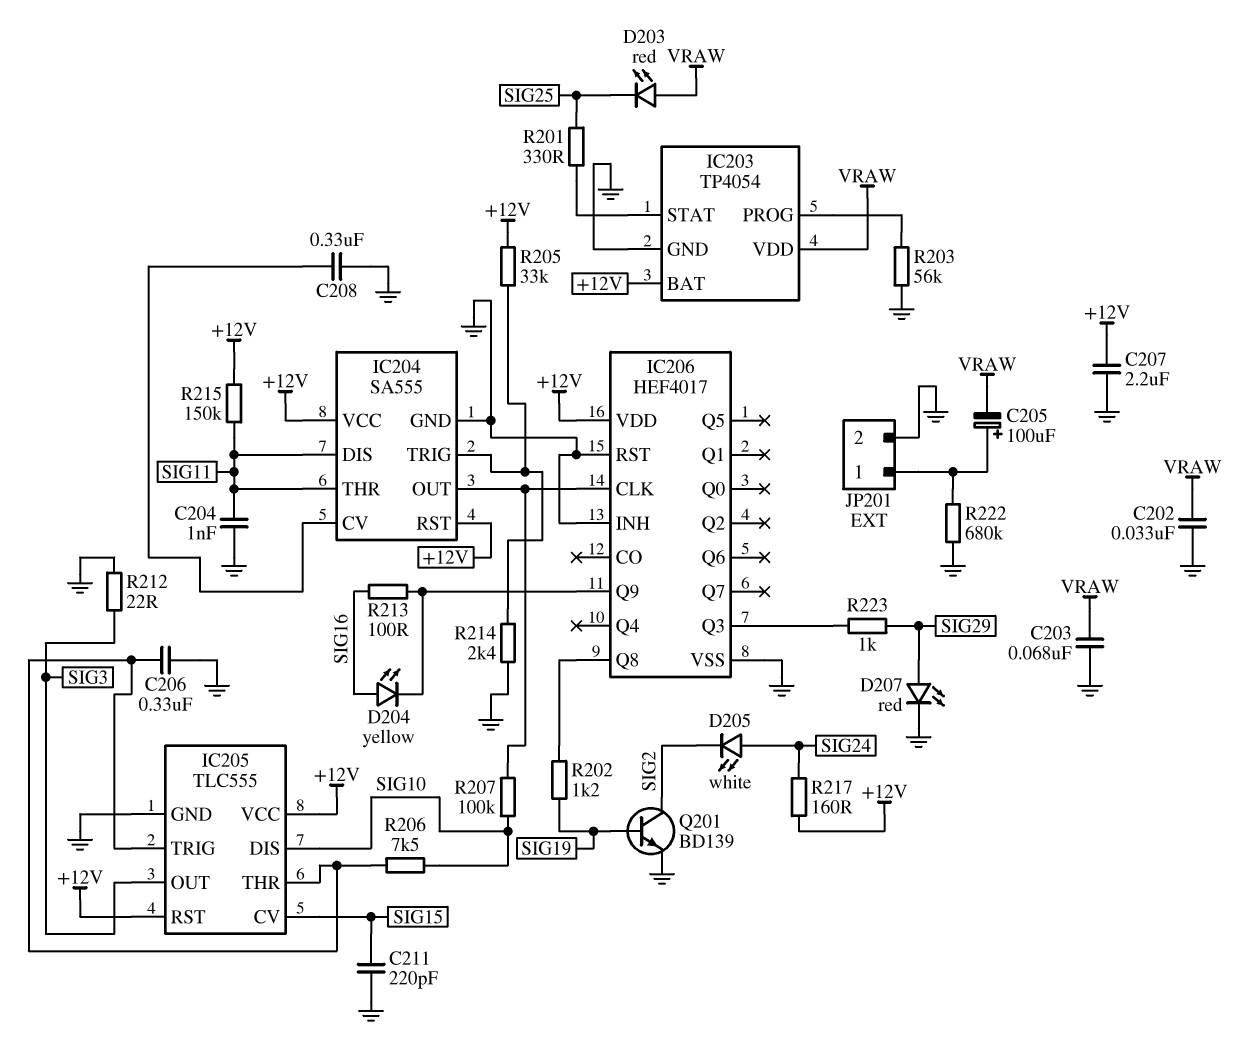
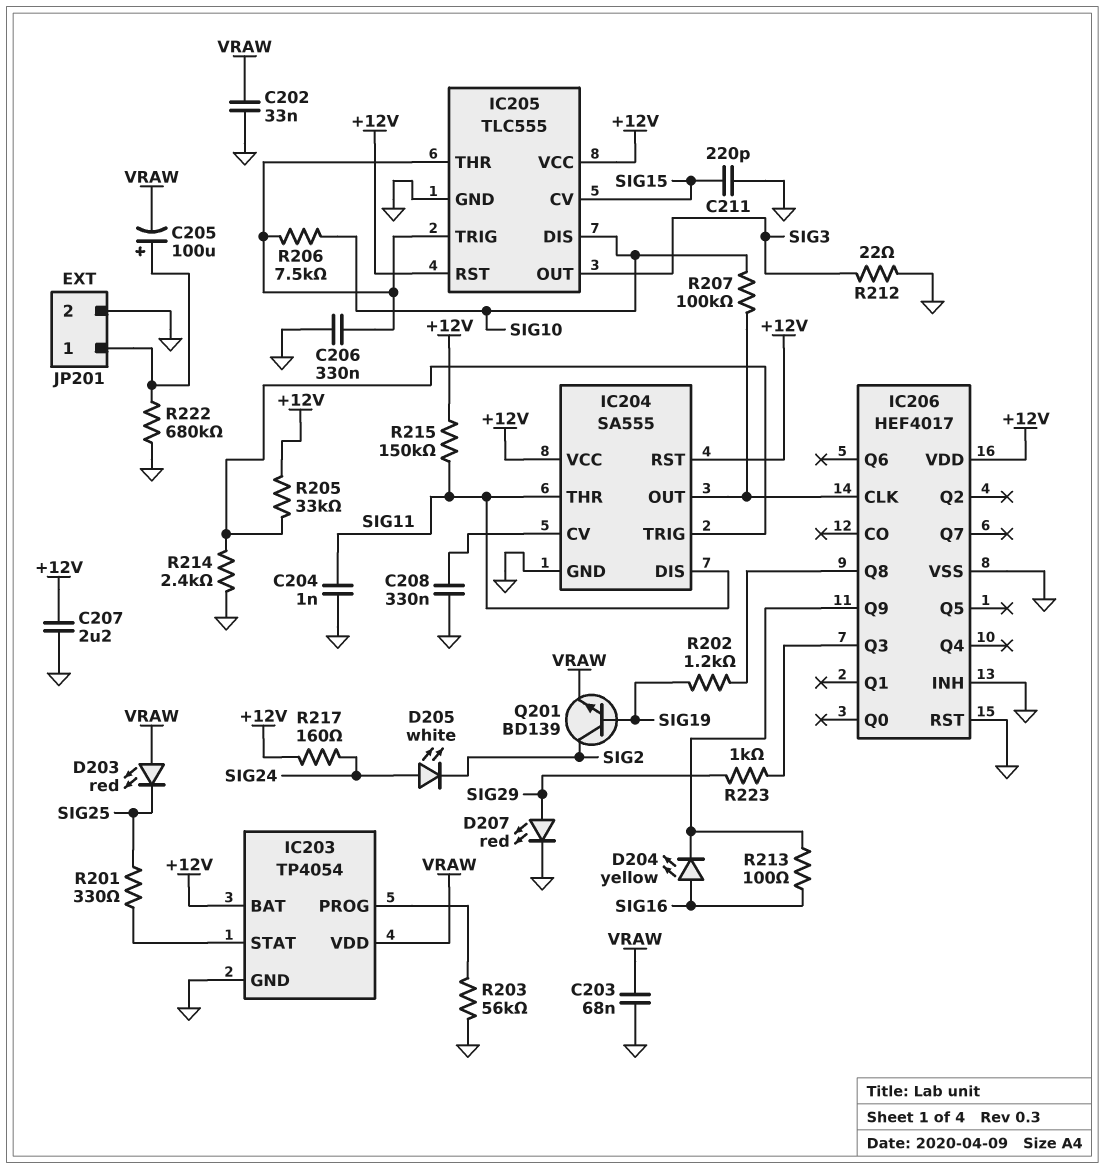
Q201: NPN BD139 (B SIG19, C SIG2, E GND) -> NPN BD139 (B SIG19, C SIG2, E VRAW)

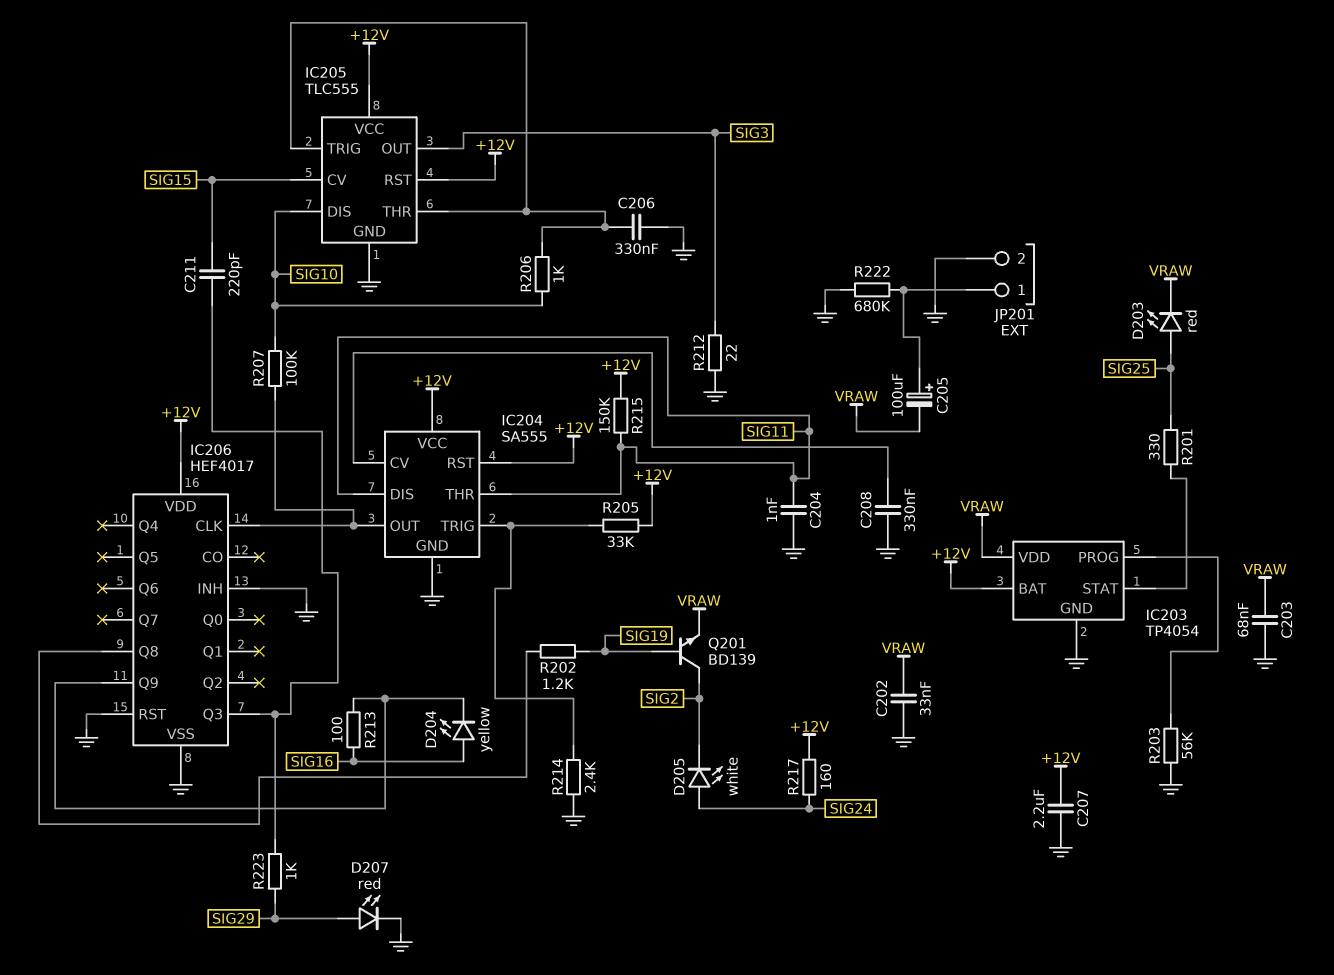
C211: 220pF (GND, SIG15) -> 220pF (IC206/Q3, SIG15)
D203: LED red (A VRAW, K SIG25) -> LED red (A SIG25, K VRAW)
R206: 7.5k (IC205/THR, SIG10) -> 1k (IC205/THR, SIG10)

